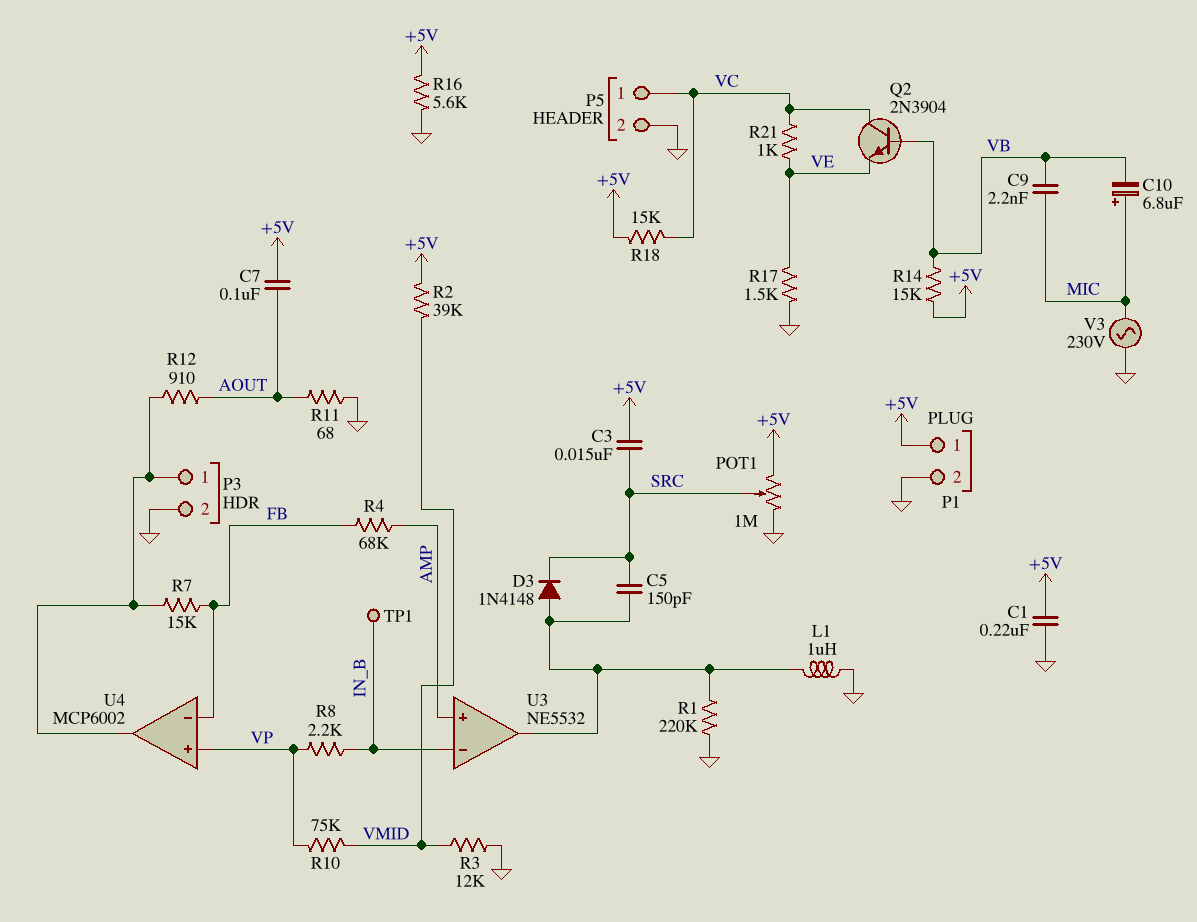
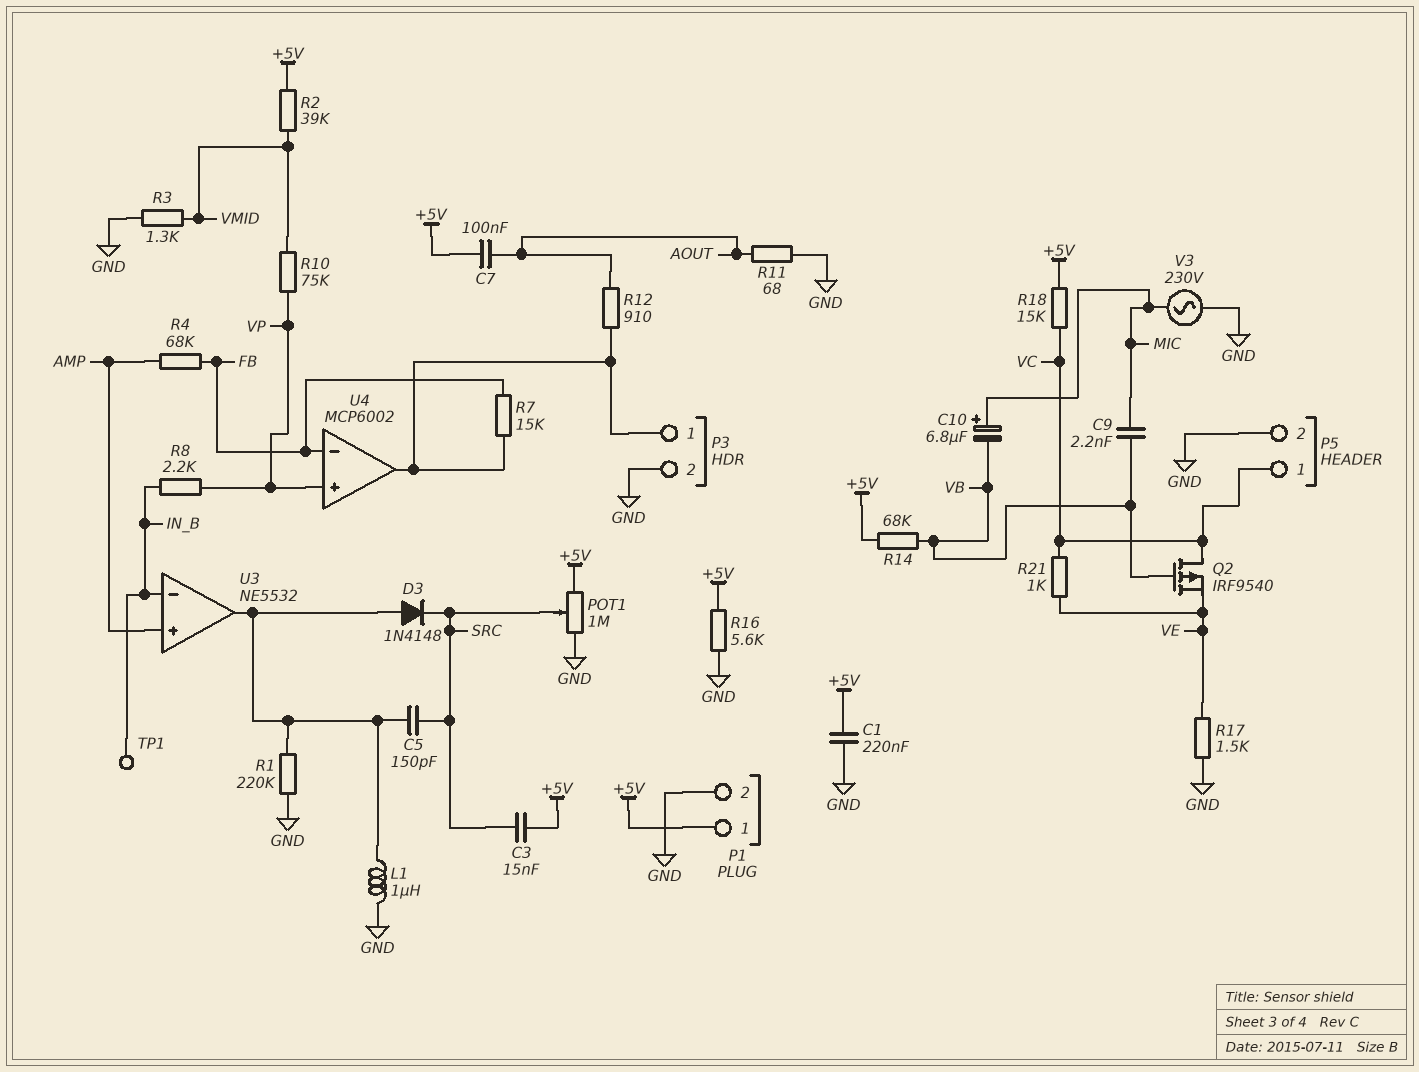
Q2: NPN 2N3904 (B VB, C VC, E VE) -> PMOS IRF9540 (G VB, D VC, S VE)
R3: 12k (GND, VMID) -> 1.3k (GND, VMID)
R14: 15k (+5V, VB) -> 68k (+5V, VB)

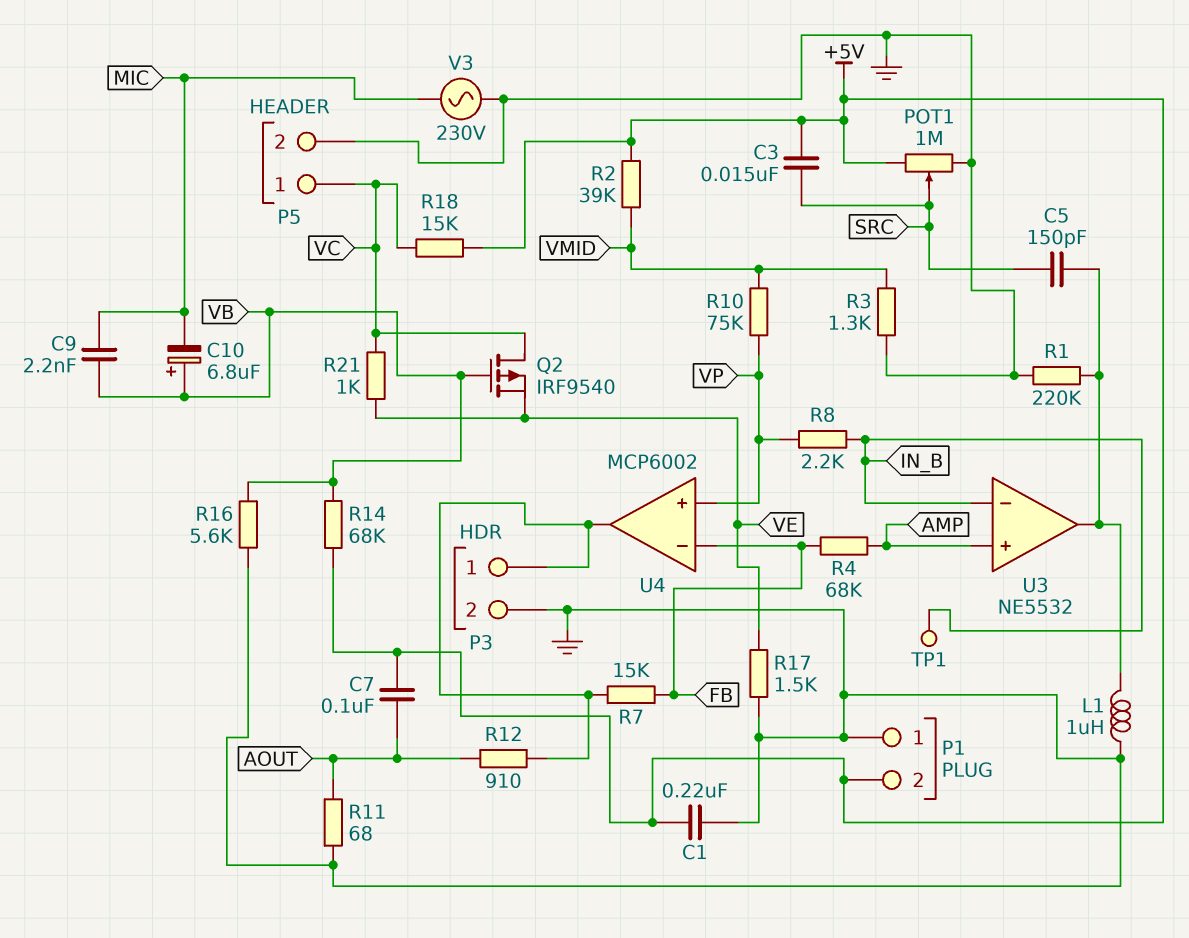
C10: 6.8uF (plus MIC, minus VB) -> 6.8uF (plus VB, minus MIC)
D3: diode 1N4148 (A U3/out, K SRC) -> none
P1 pin 1: +5V -> GND
P1 pin 2: GND -> +5V
R16: 5.6k (+5V, GND) -> 5.6k (GND, VB)

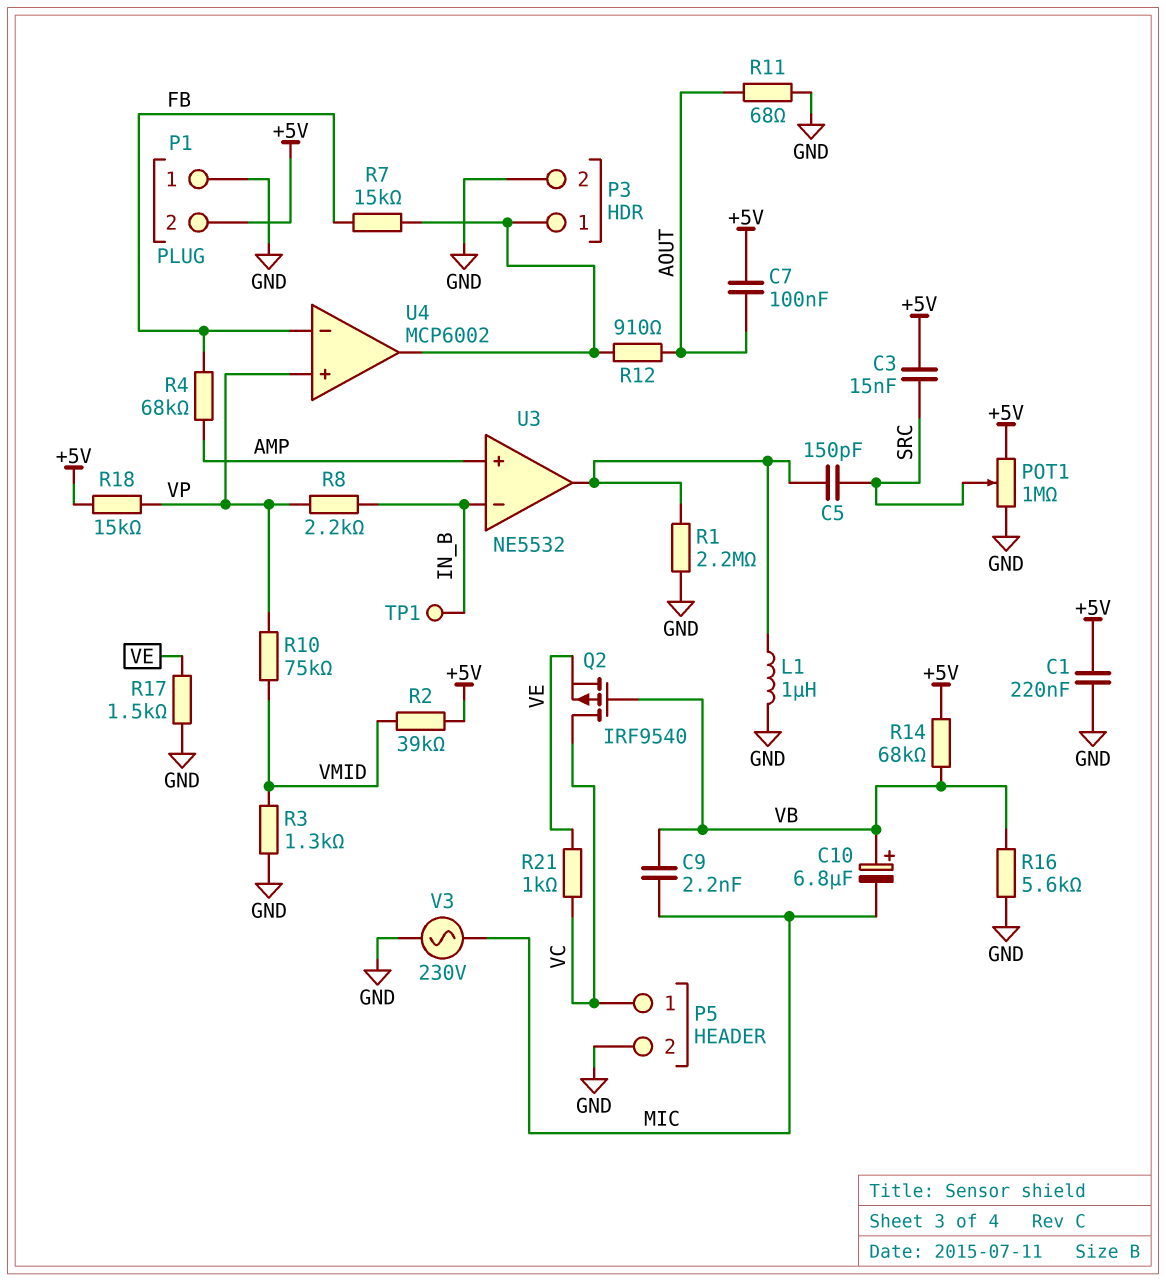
R1: 220k (GND, U3/out) -> 2.2M (GND, U3/out)
R18: 15k (+5V, VC) -> 15k (+5V, VP)

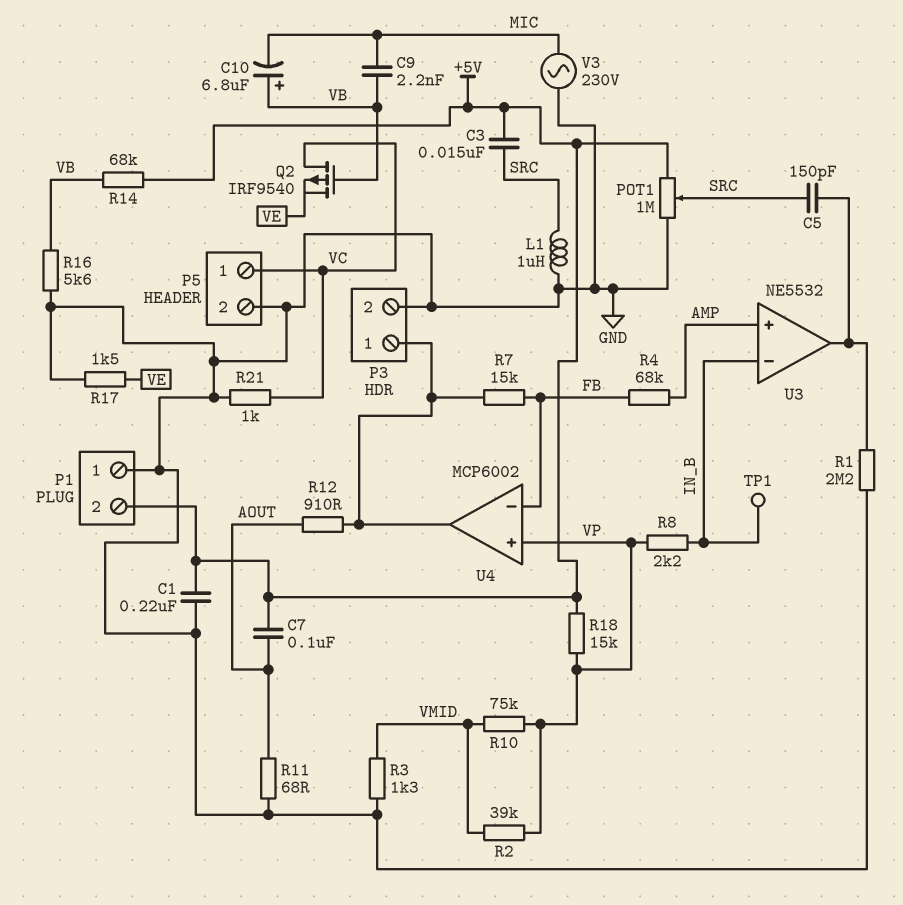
L1: 1uH (GND, U3/out) -> 1uH (GND, SRC)
R2: 39k (+5V, VMID) -> 39k (VMID, VP)
R21: 1k (VC, VE) -> 1k (GND, VC)

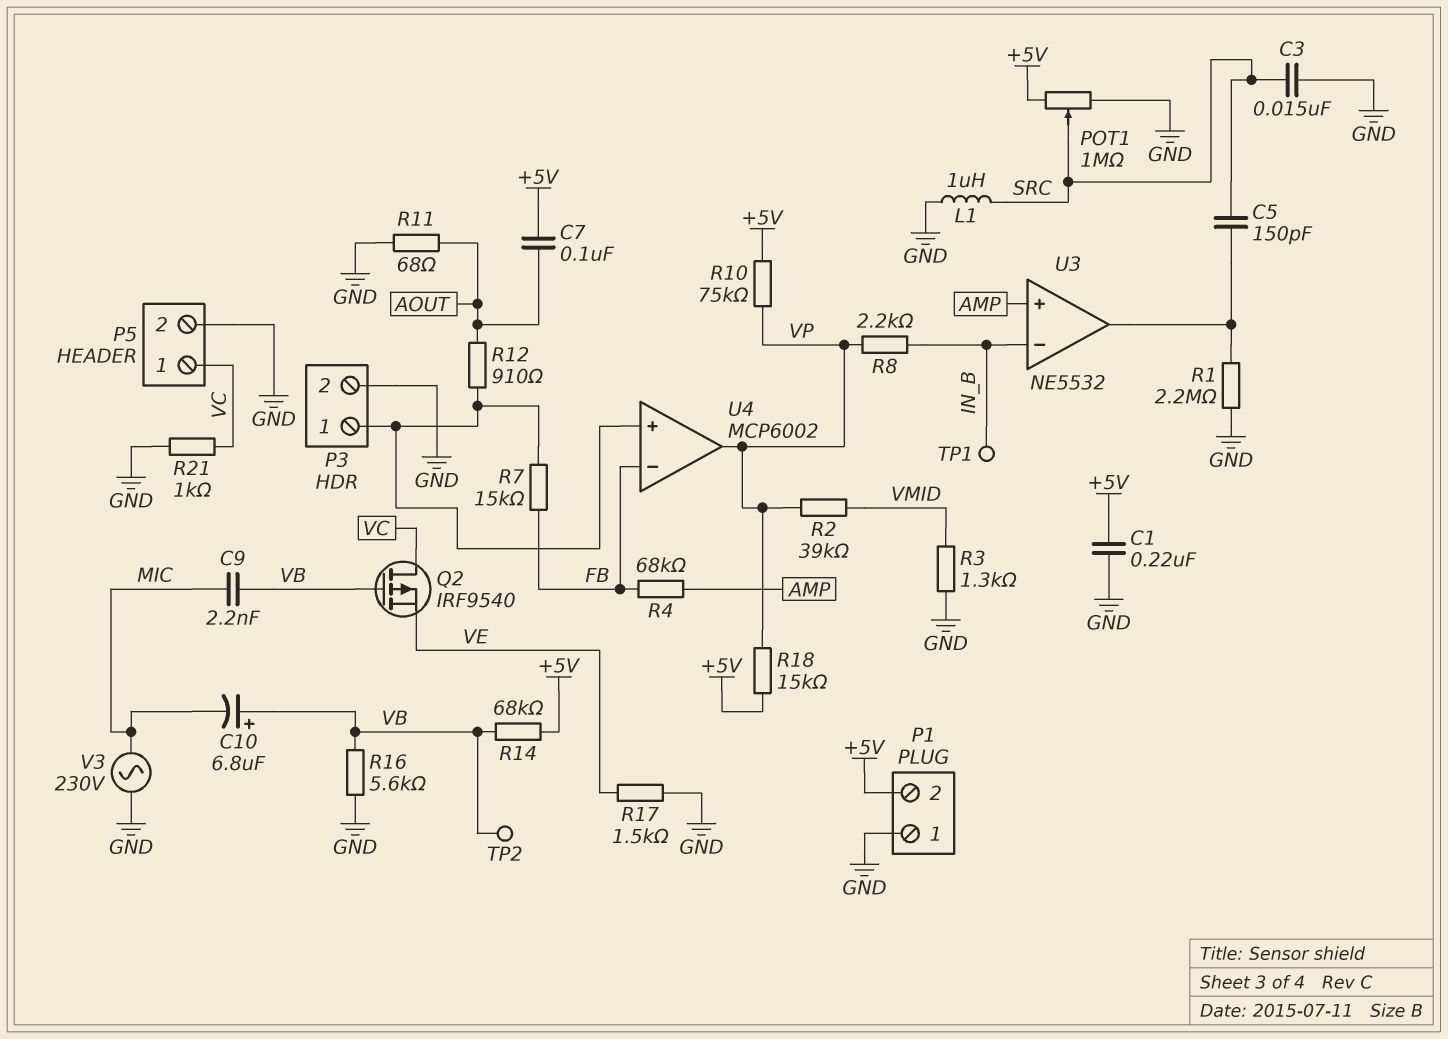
C3: 15nF (+5V, SRC) -> 15nF (GND, SRC)
R10: 75k (VMID, VP) -> 75k (+5V, VP)
TP2: none -> test point (VB)
U4 pin in+: VP -> P3/1
U4 pin out: P3/1 -> VP

